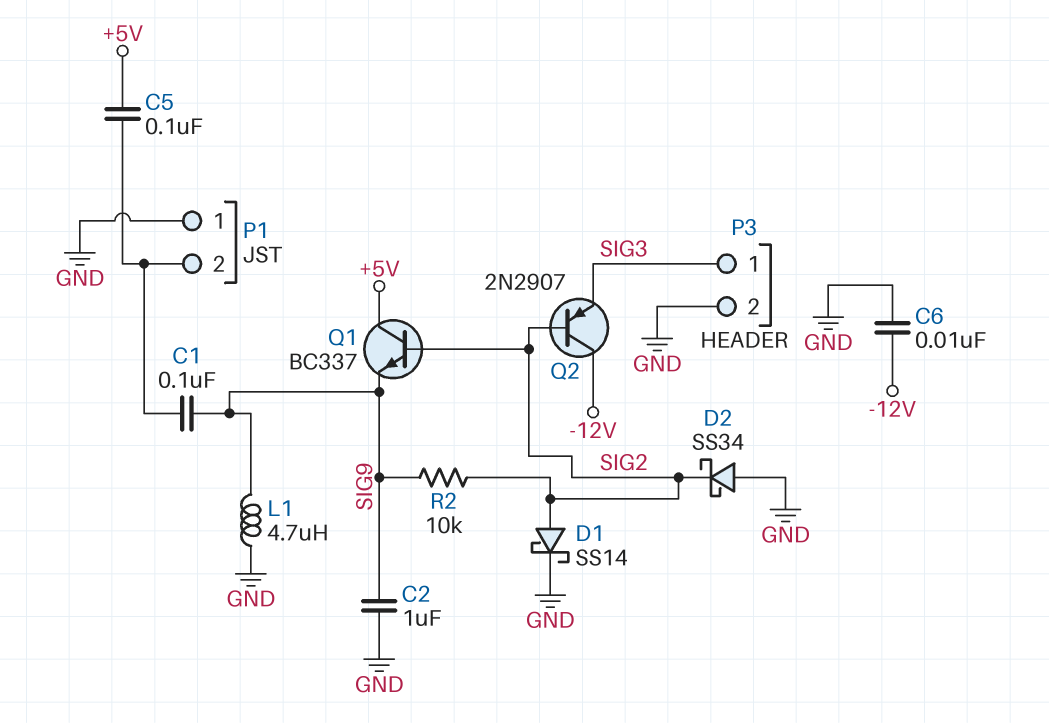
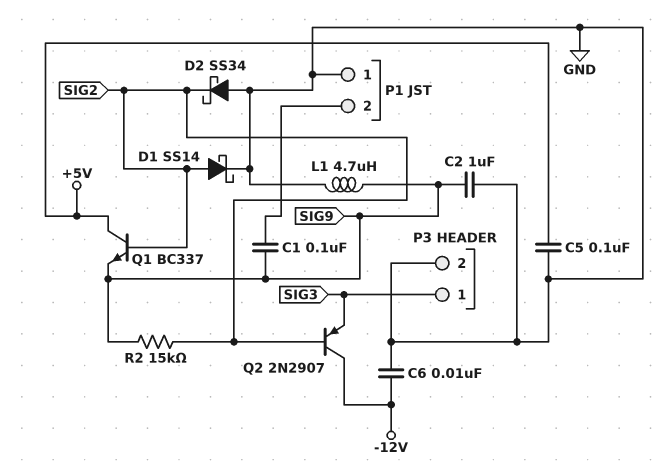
C5: 100nF (+5V, P1/2) -> 100nF (+5V, GND)
R2: 10k (SIG2, SIG9) -> 15k (SIG2, SIG9)

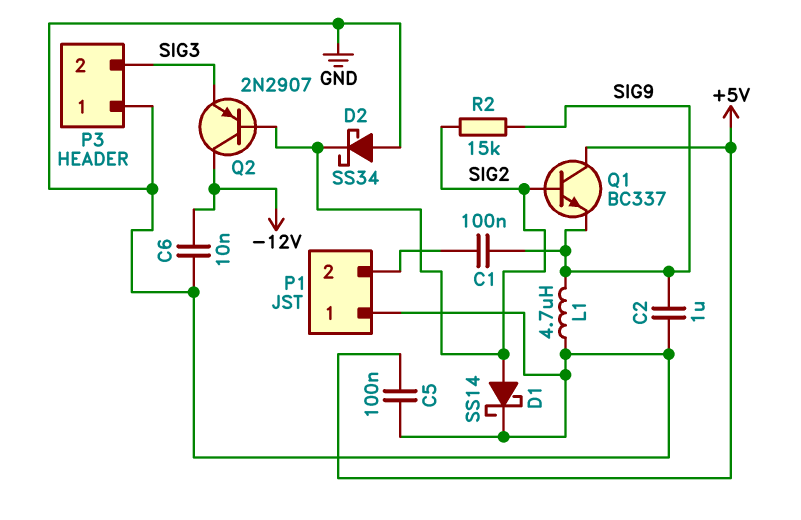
P3 pin 1: SIG3 -> GND
P3 pin 2: GND -> SIG3

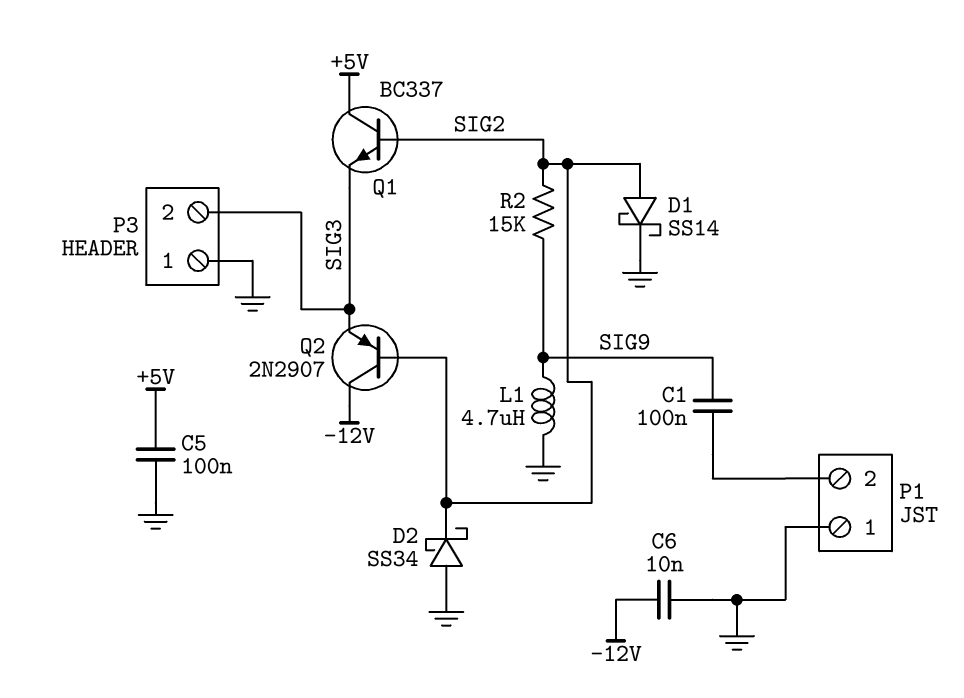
C2: 1uF (GND, SIG9) -> none
Q1: NPN BC337 (B SIG2, C +5V, E SIG9) -> NPN BC337 (B SIG2, C +5V, E SIG3)

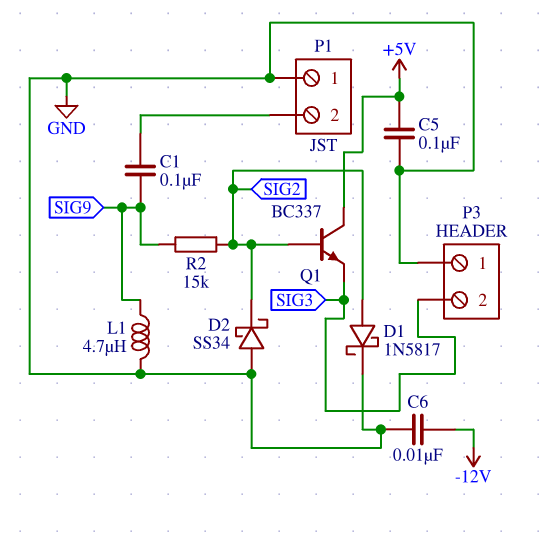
D1: schottky SS14 (A SIG2, K GND) -> schottky 1N5817 (A SIG2, K GND)
Q2: PNP 2N2907 (B SIG2, C -12V, E SIG3) -> none

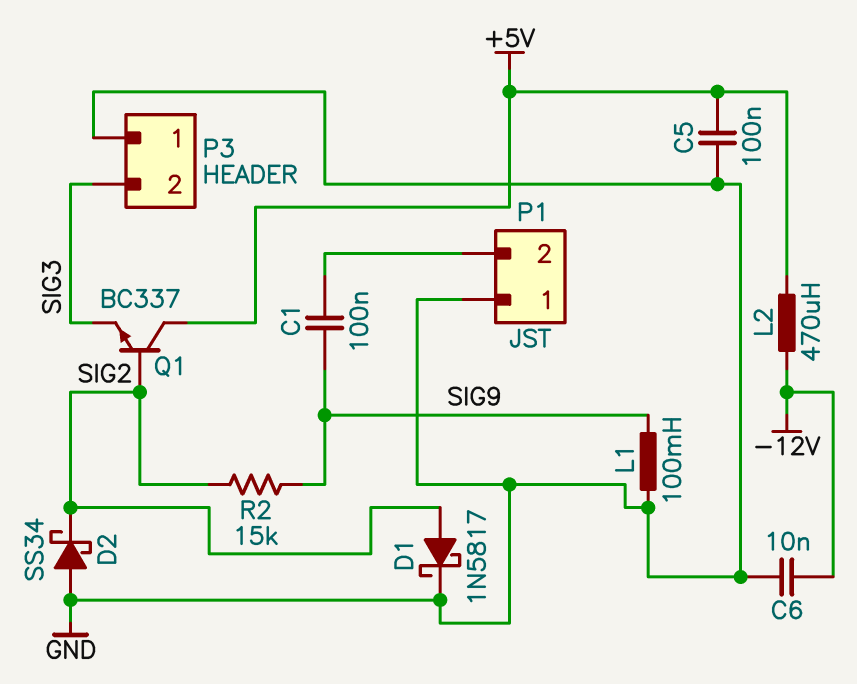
L1: 4.7uH (GND, SIG9) -> 100mH (GND, SIG9)
L2: none -> 470uH (+5V, -12V)

